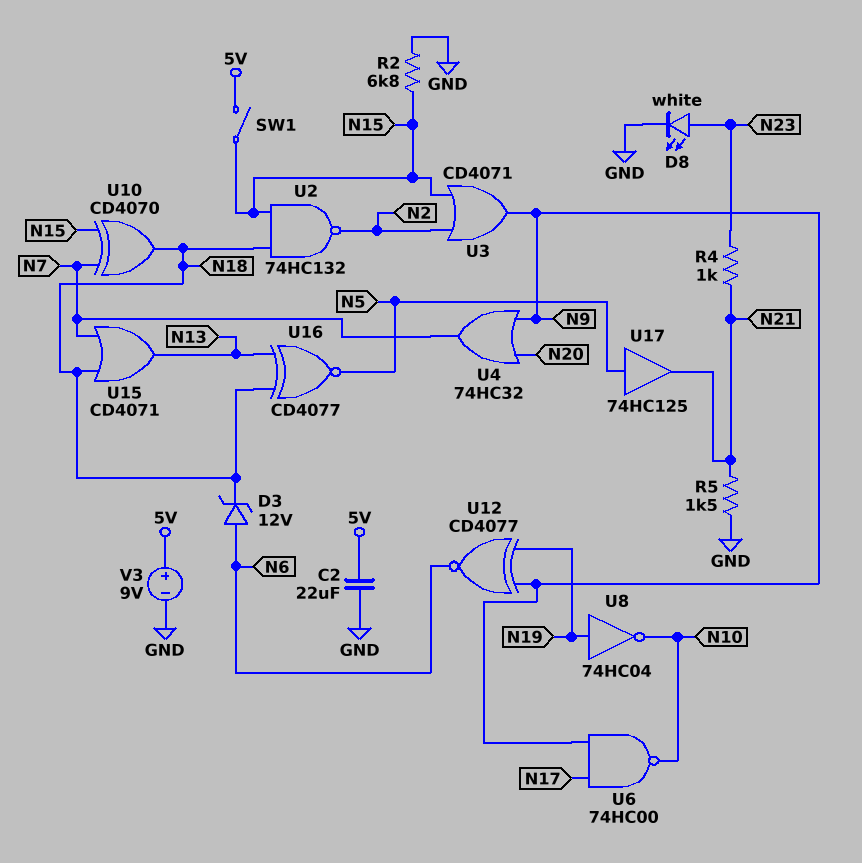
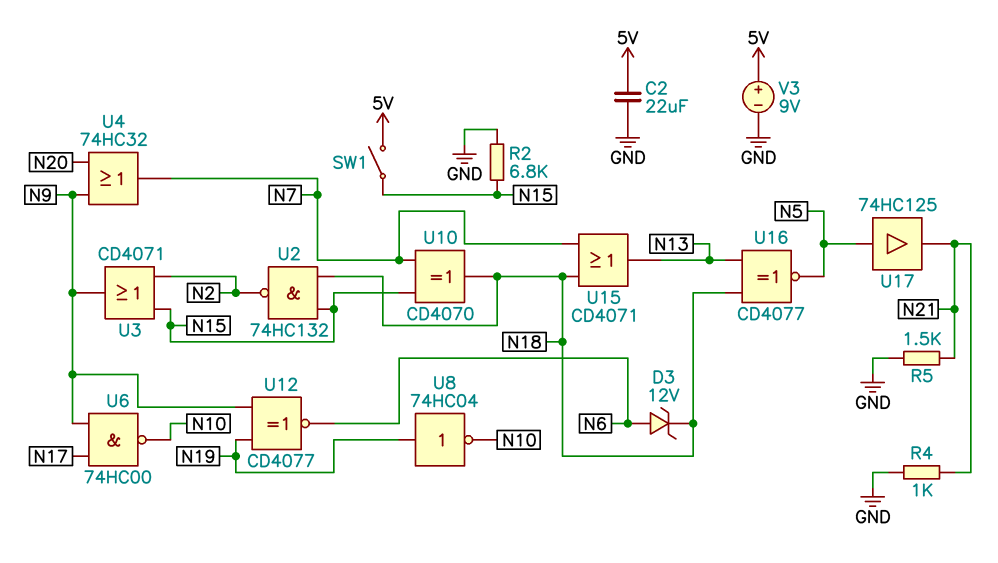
D8: LED white (A N23, K GND) -> none
R4: 1k (N21, N23) -> 1k (GND, N21)

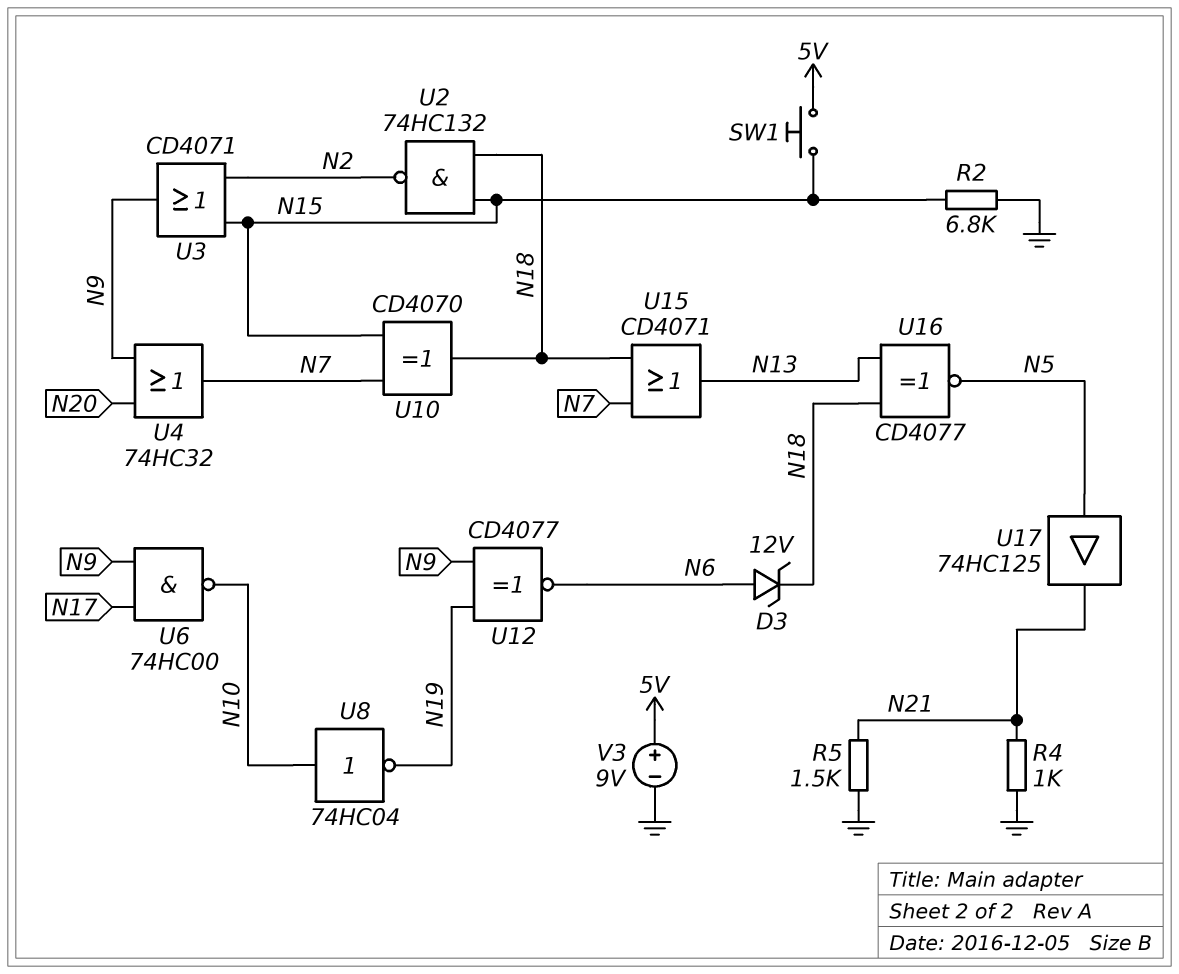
C2: 22uF (5V, GND) -> none
SW1: switch (5V, N15) -> button (5V, N15)
U8: NOT 74HC04 (in N19, out N10) -> NOT 74HC04 (in N10, out N19)

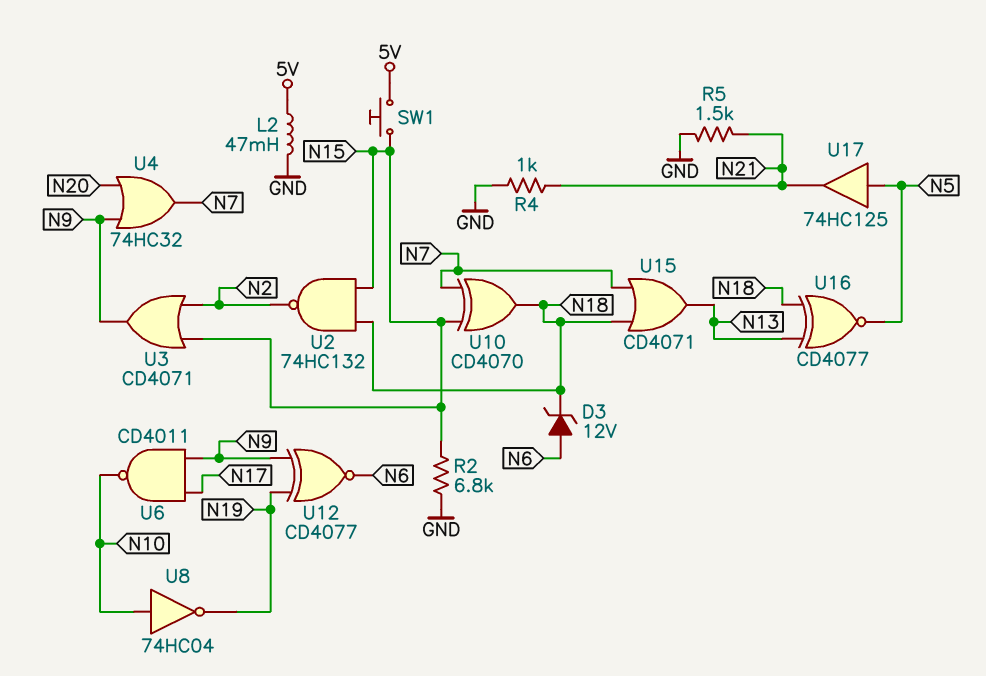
L2: none -> 47mH (5V, GND)
U6: NAND 74HC00 (in N9, in N17, out N10) -> NAND CD4011 (in N9, in N17, out N10)
V3: 9V (plus 5V, minus GND) -> none

